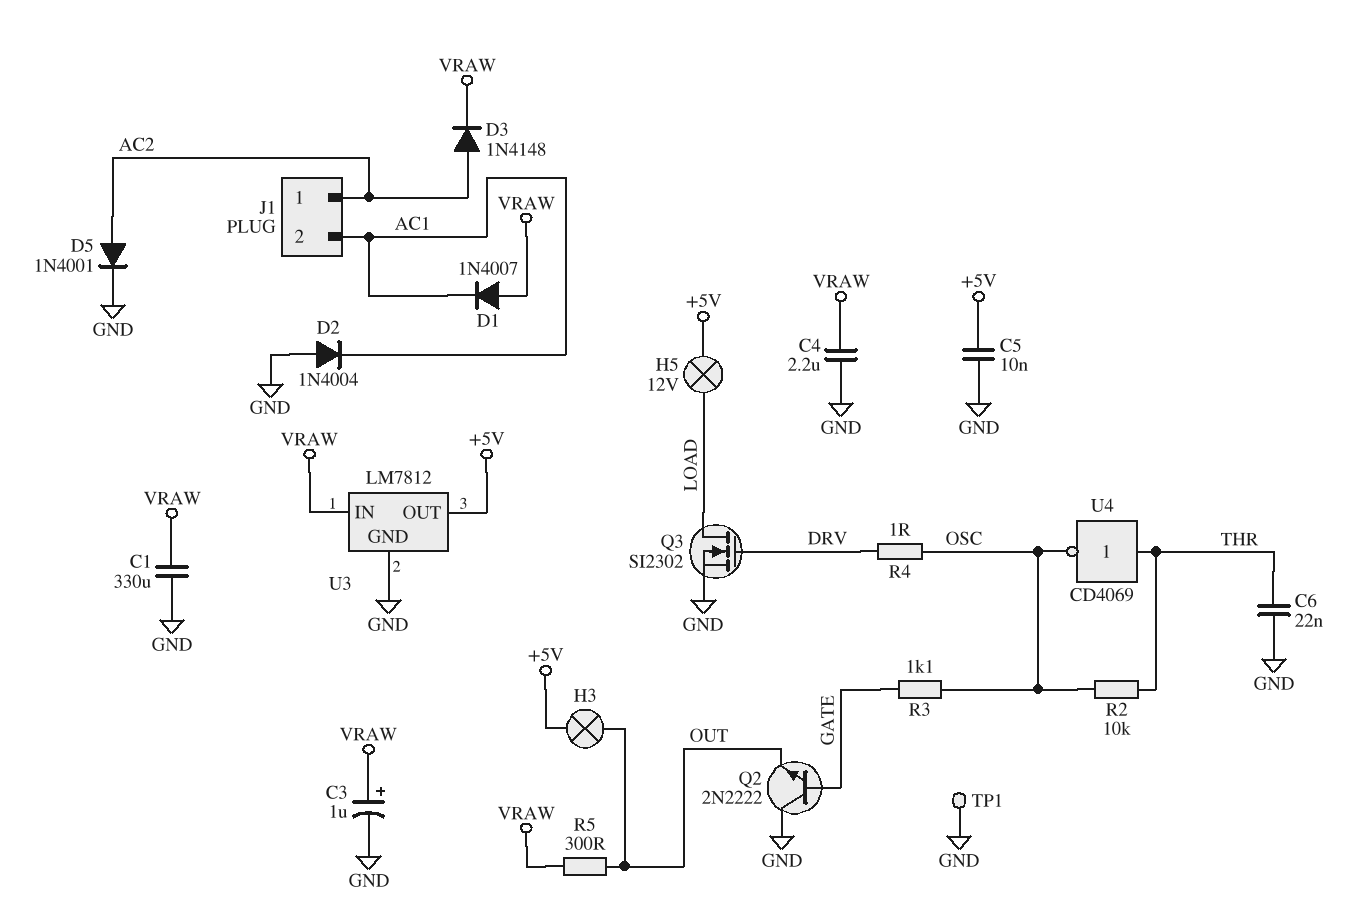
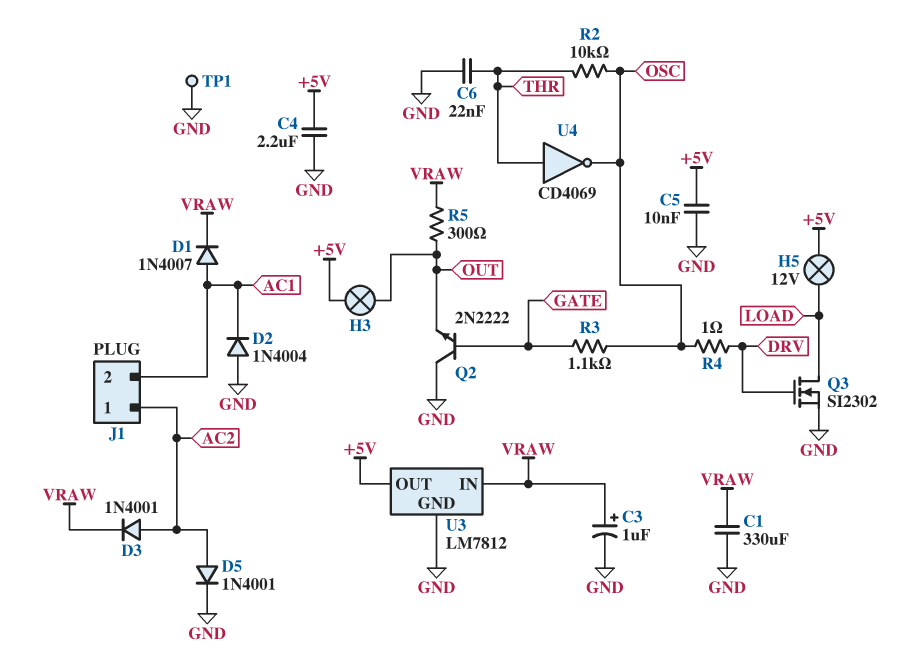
C4: 2.2uF (GND, VRAW) -> 2.2uF (+5V, GND)
D1: diode 1N4007 (A VRAW, K AC1) -> diode 1N4007 (A AC1, K VRAW)
D3: diode 1N4148 (A AC2, K VRAW) -> diode 1N4001 (A AC2, K VRAW)

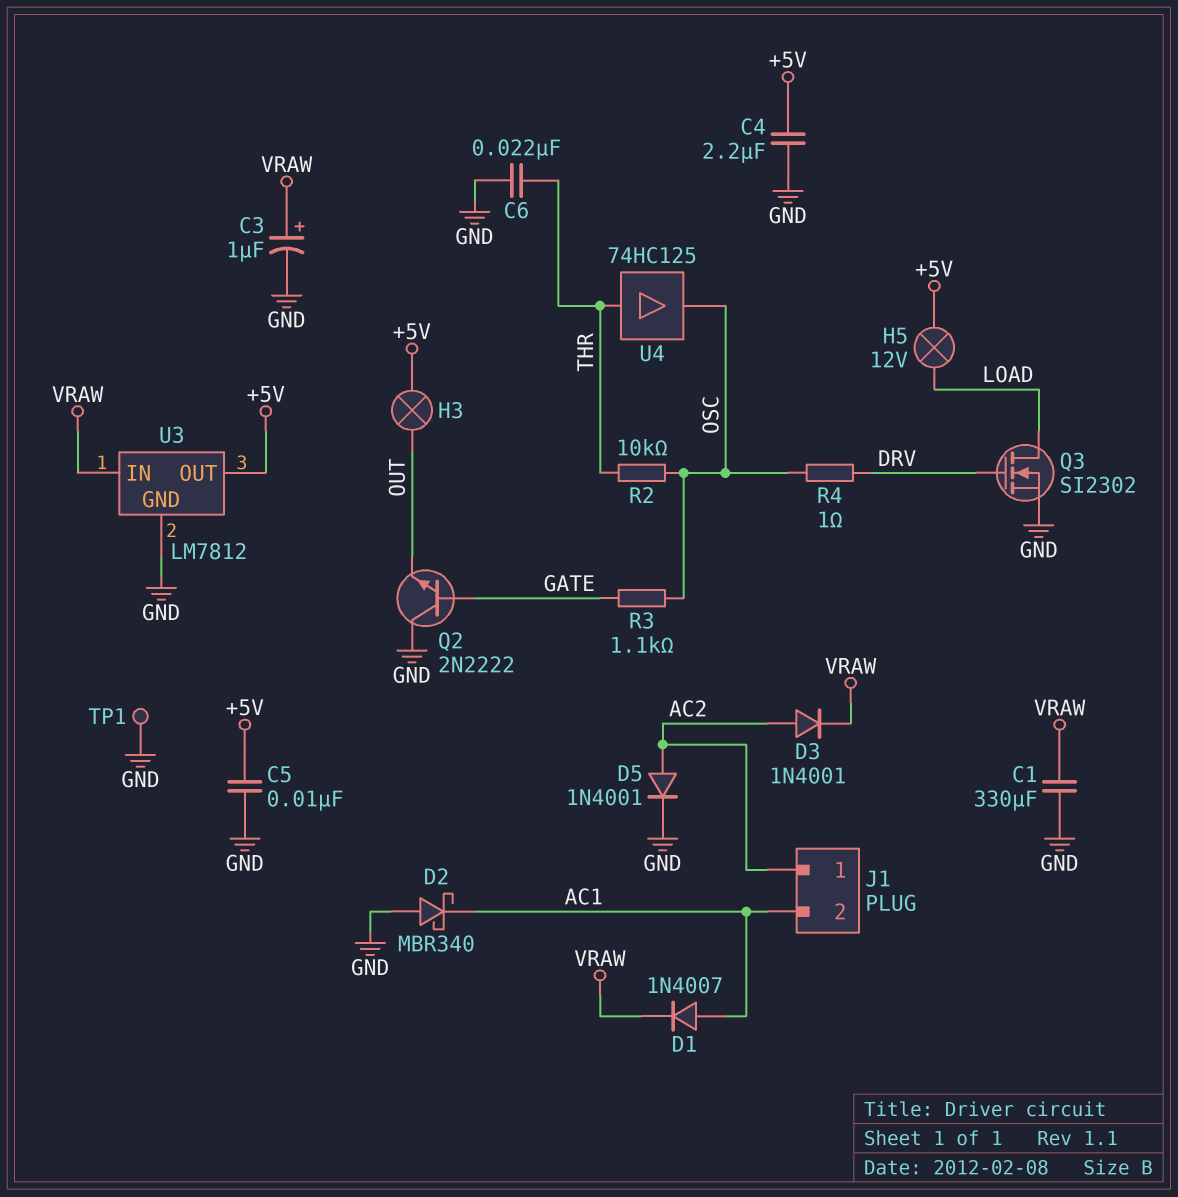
D2: diode 1N4004 (A GND, K AC1) -> schottky MBR340 (A GND, K AC1)
R5: 300 (OUT, VRAW) -> none
U4: NOT CD4069 (in THR, out OSC) -> buffer 74HC125 (in THR, out OSC)

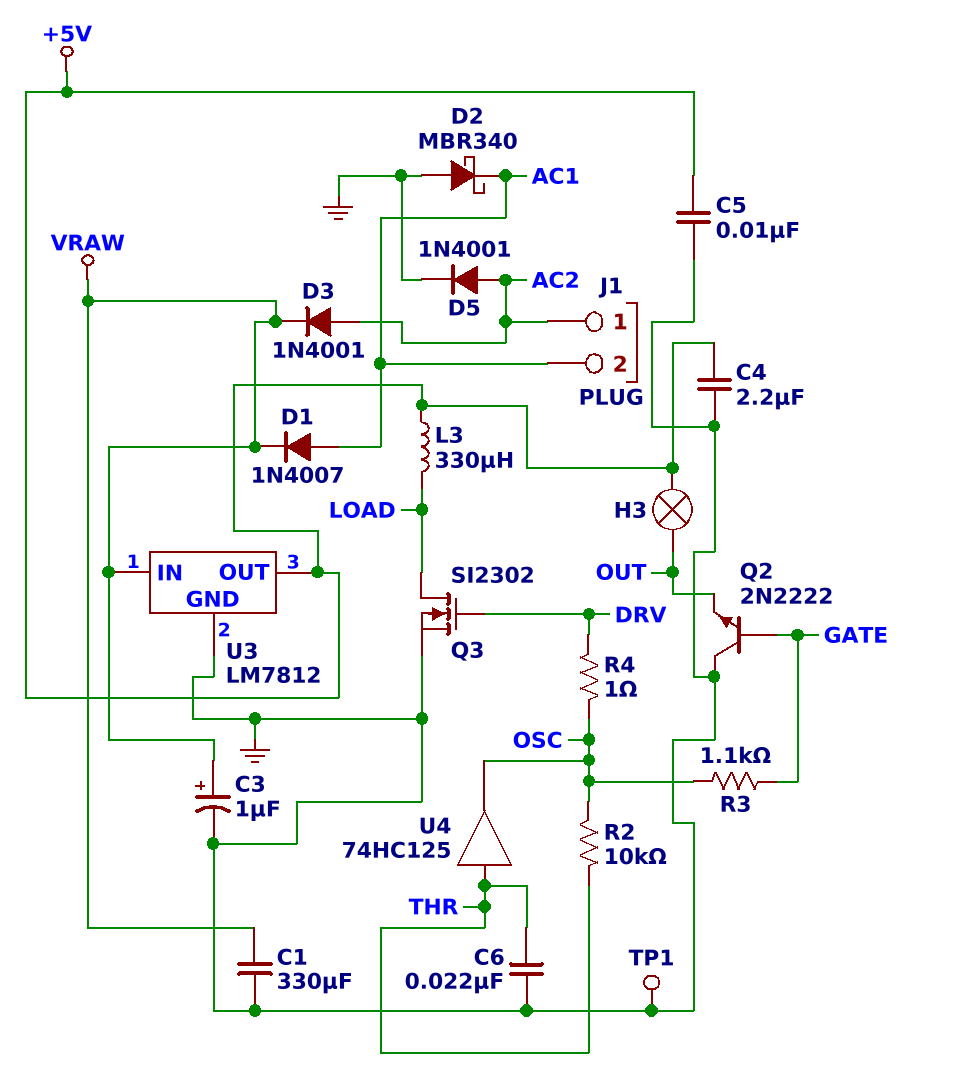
H5: lamp 12V (+5V, LOAD) -> none
L3: none -> 330uH (+5V, LOAD)

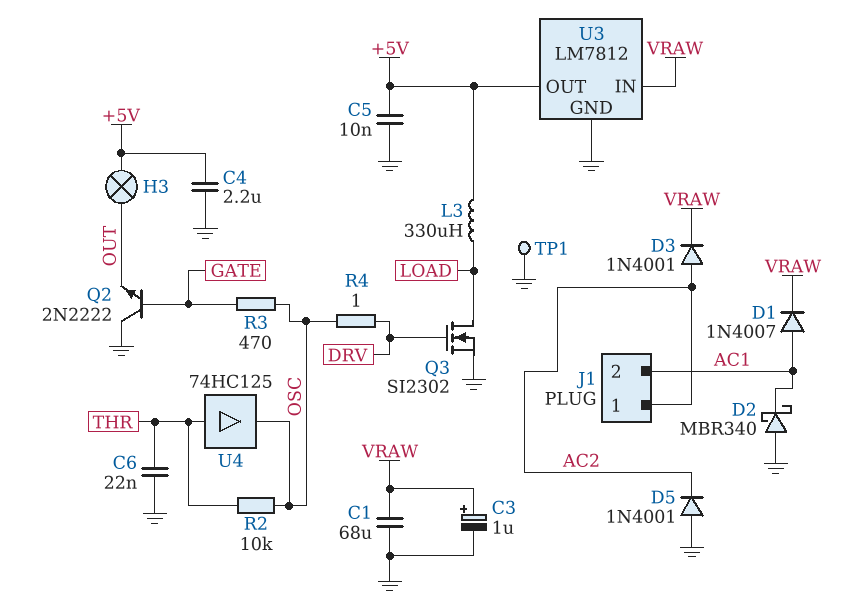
C1: 330uF (GND, VRAW) -> 68uF (GND, VRAW)
D5: diode 1N4001 (A AC2, K GND) -> diode 1N4001 (A GND, K AC2)
R3: 1.1k (GATE, OSC) -> 470 (GATE, OSC)

